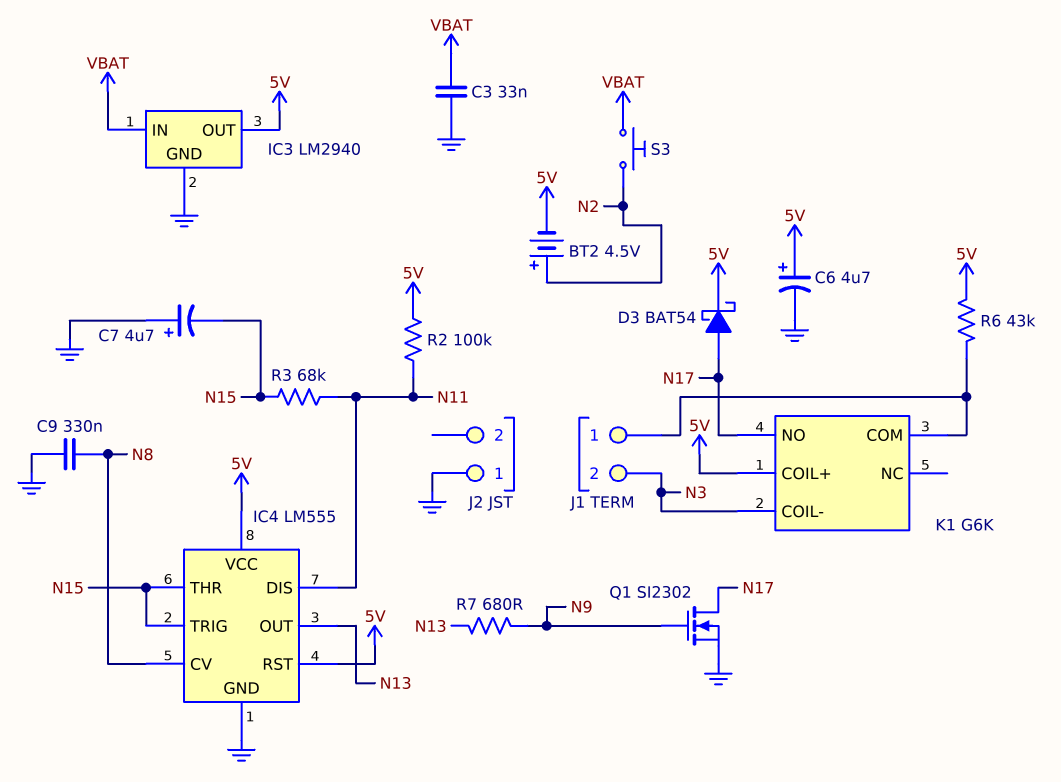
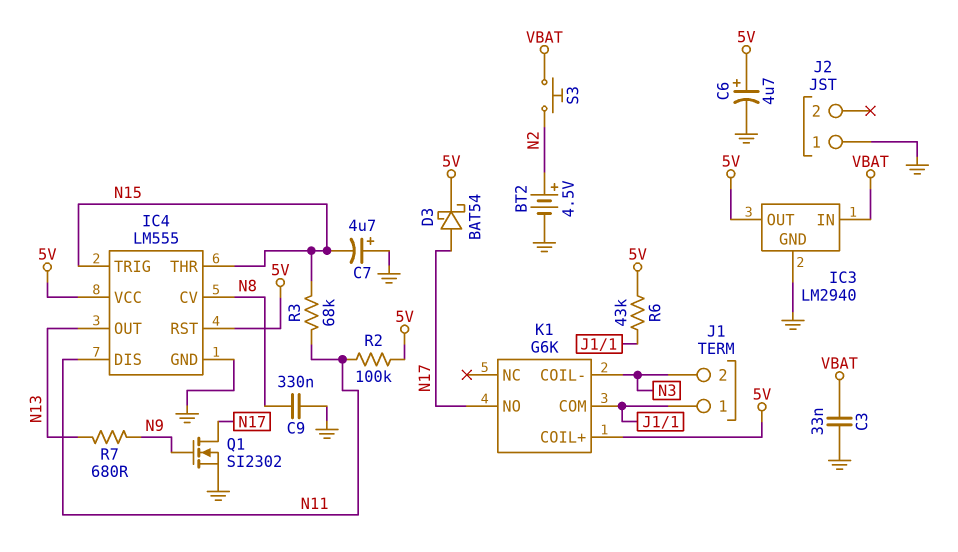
BT2: 4.5V (plus N2, minus 5V) -> 4.5V (plus N2, minus GND)

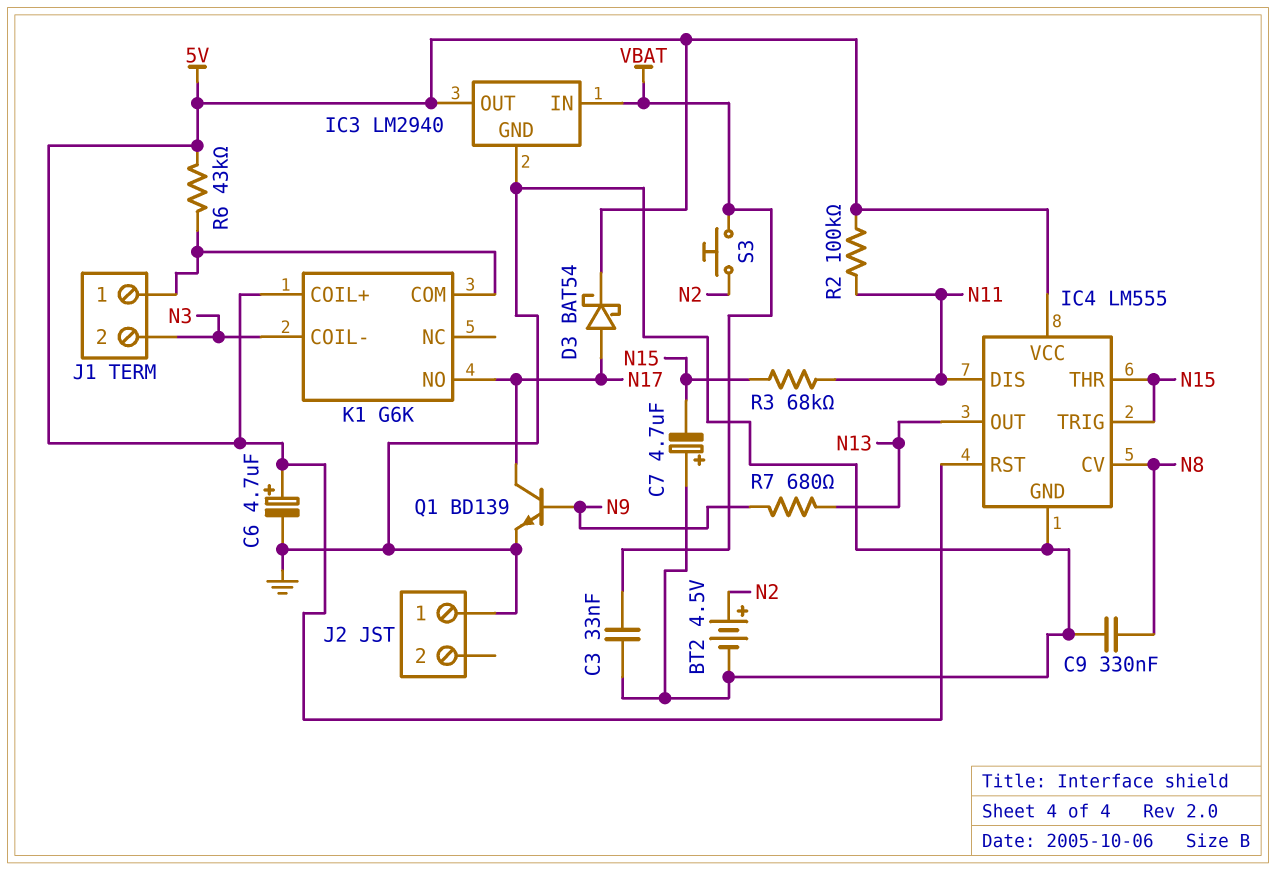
Q1: NMOS SI2302 (G N9, D N17, S GND) -> NPN BD139 (B N9, C N17, E GND)

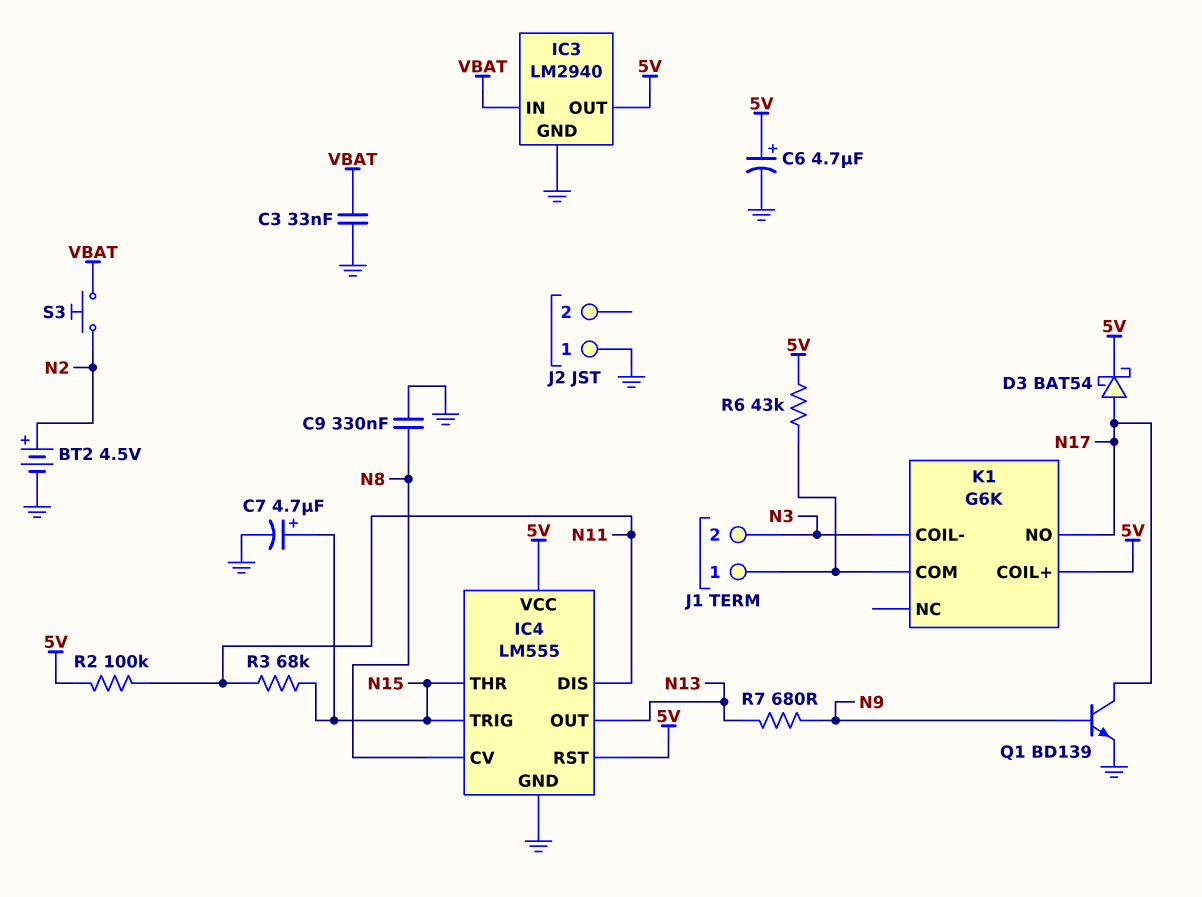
C7: 4.7uF (plus GND, minus N15) -> 4.7uF (plus N15, minus GND)

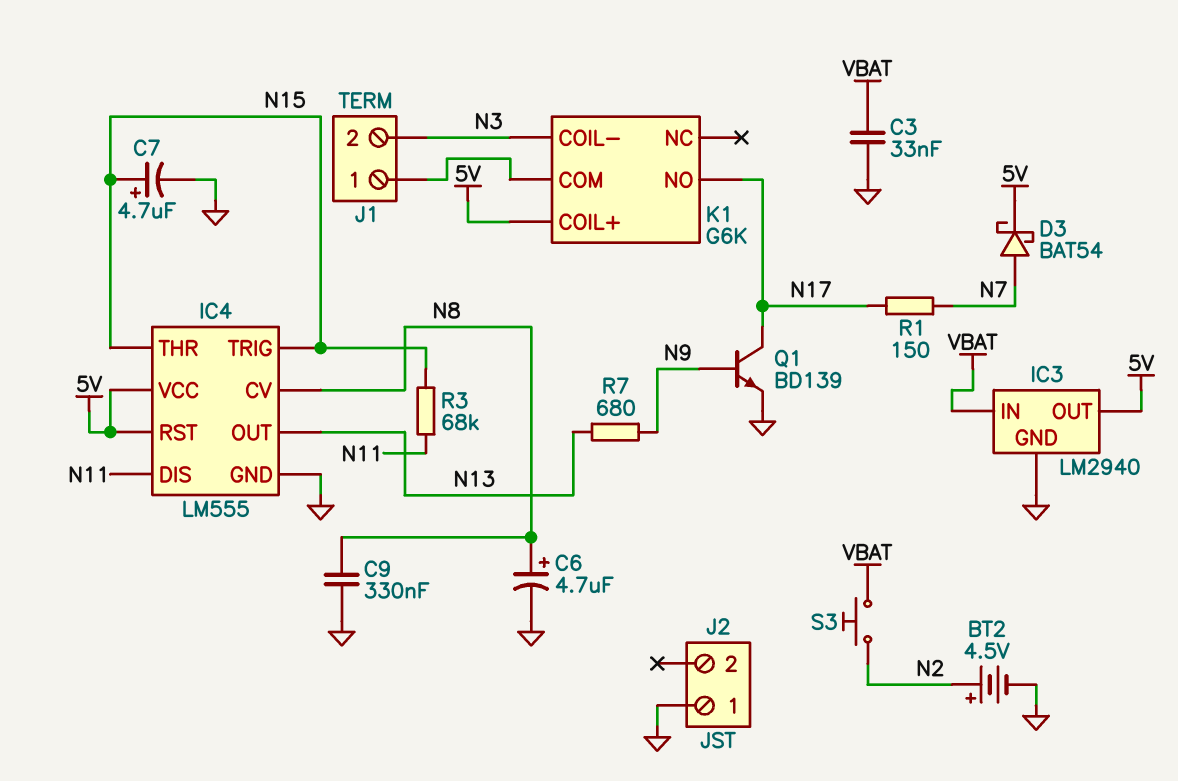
C6: 4.7uF (plus 5V, minus GND) -> 4.7uF (plus N8, minus GND)
D3: schottky BAT54 (A N17, K 5V) -> schottky BAT54 (A N7, K 5V)
R1: none -> 150 (N7, N17)
R2: 100k (5V, N11) -> none
R6: 43k (5V, J1/1) -> none

